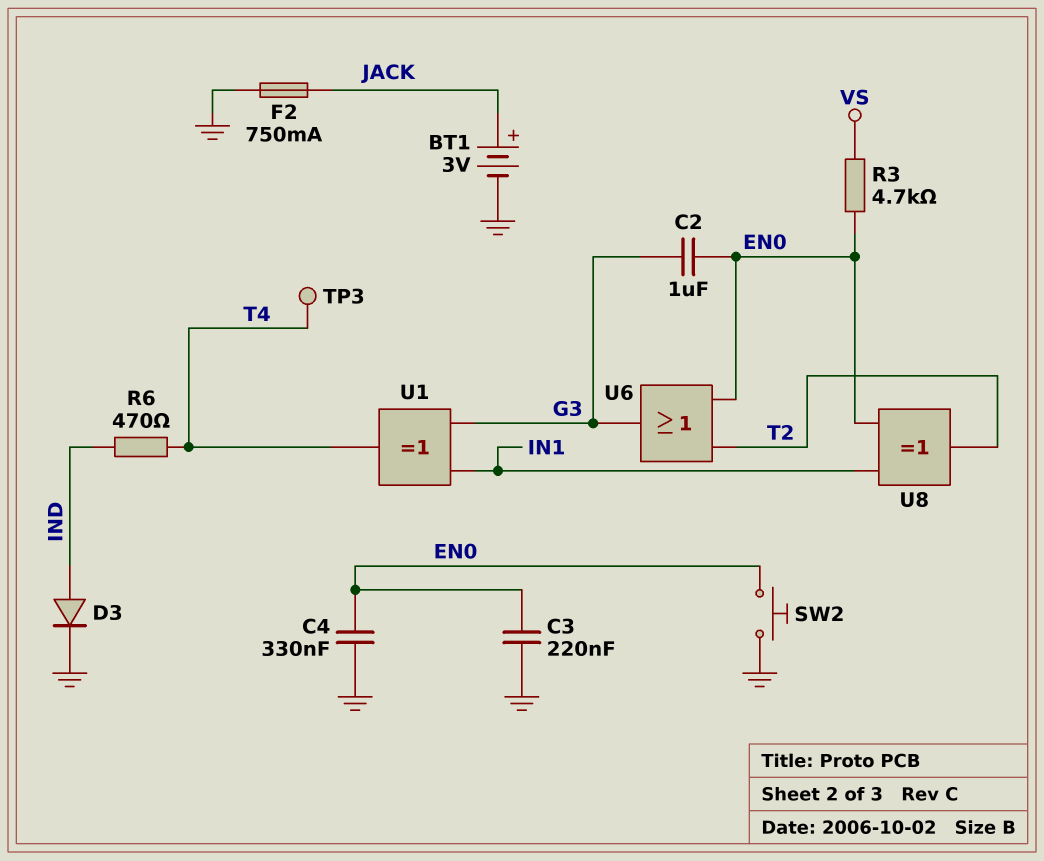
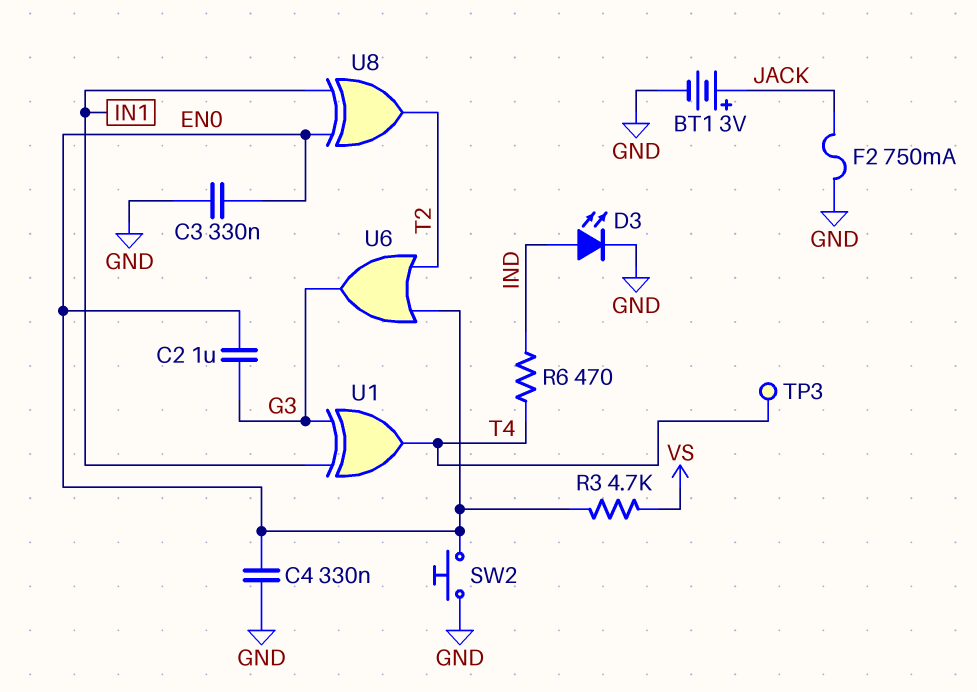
C3: 220nF (EN0, GND) -> 330nF (EN0, GND)
D3: diode (A IND, K GND) -> LED (A IND, K GND)

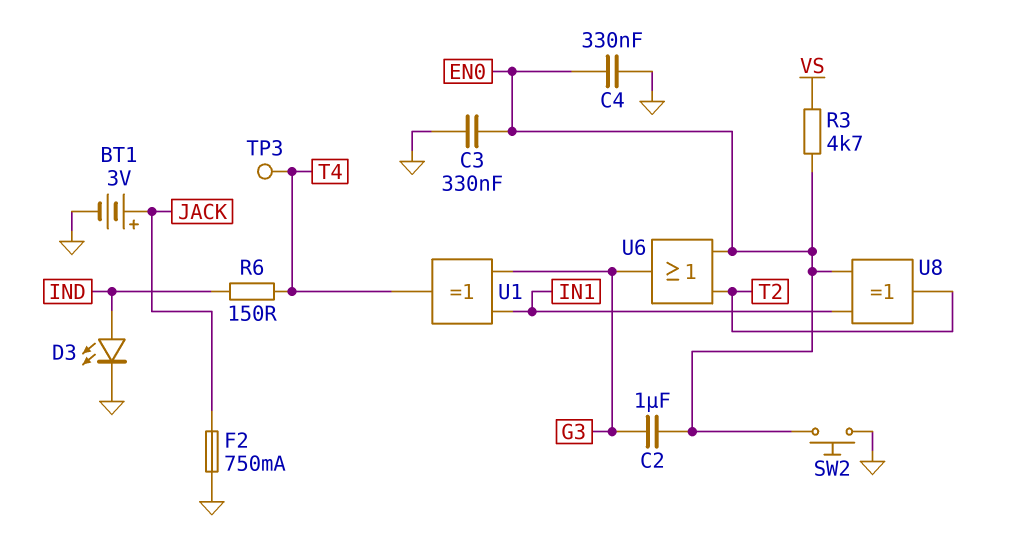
R6: 470 (IND, T4) -> 150 (IND, T4)

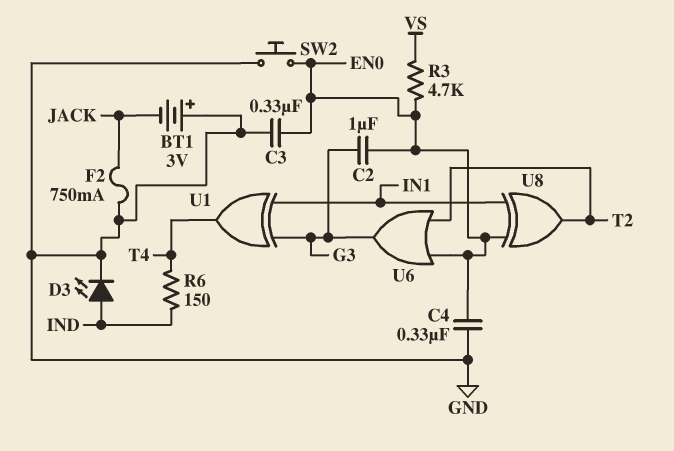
BT1: 3V (plus JACK, minus GND) -> 3V (plus GND, minus JACK)
TP3: test point (T4) -> none

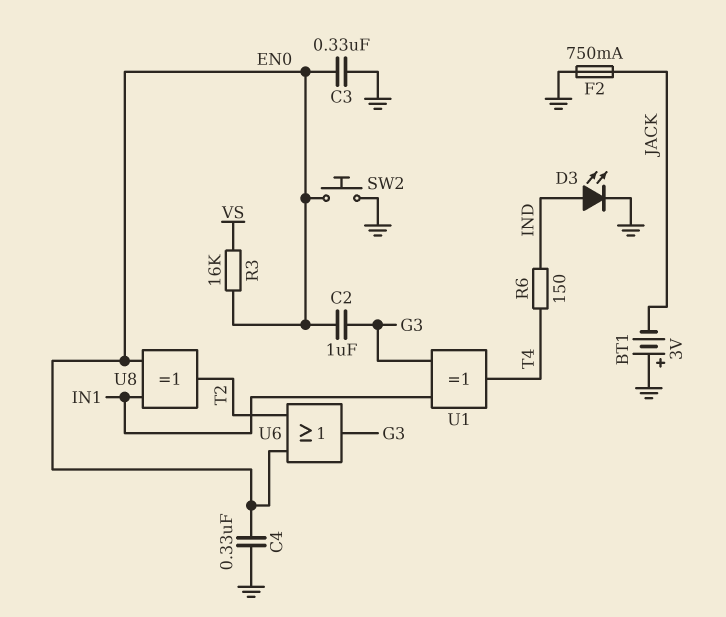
R3: 4.7k (EN0, VS) -> 16k (EN0, VS)

